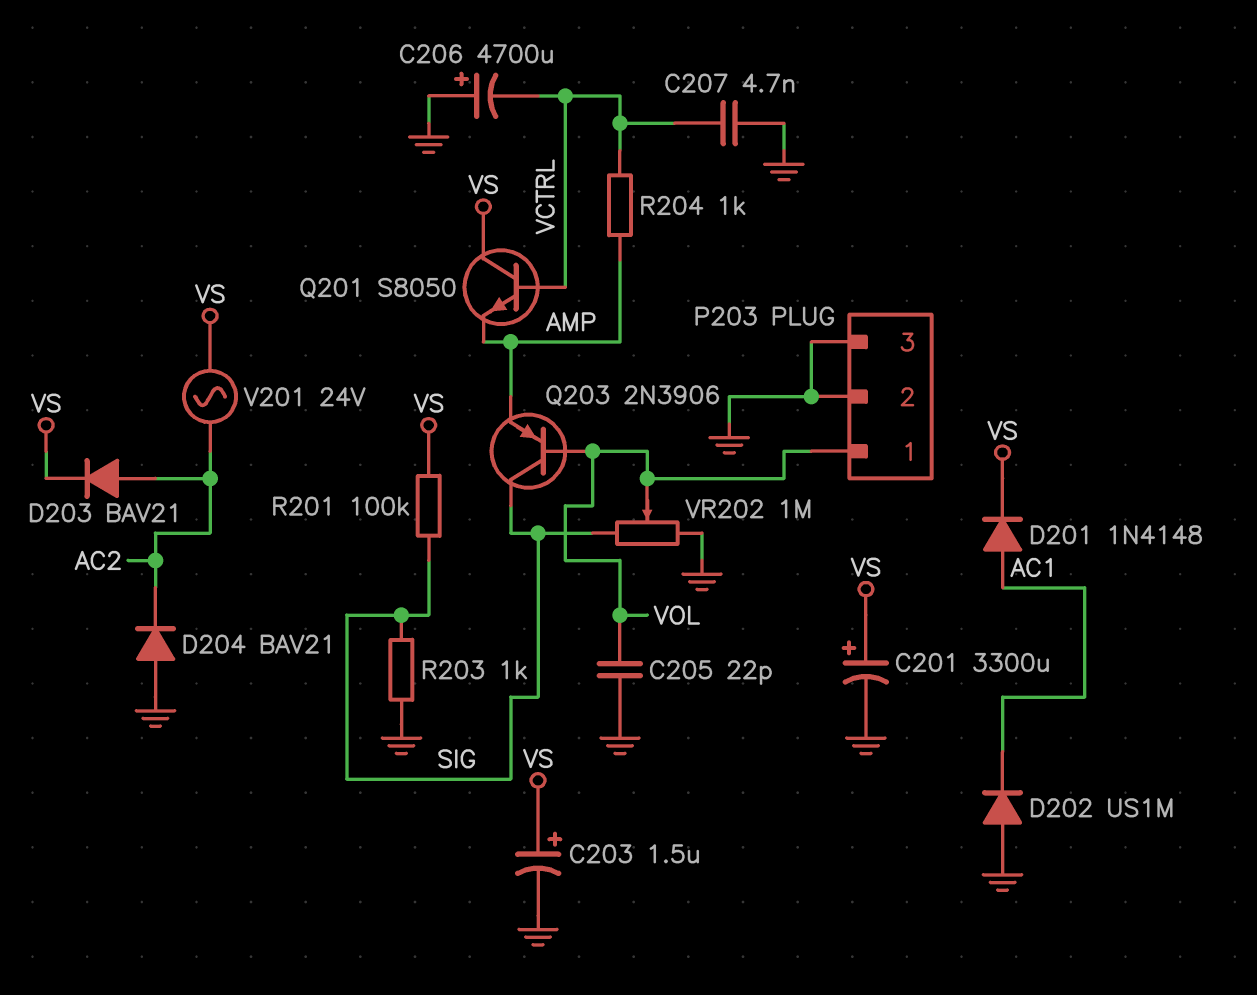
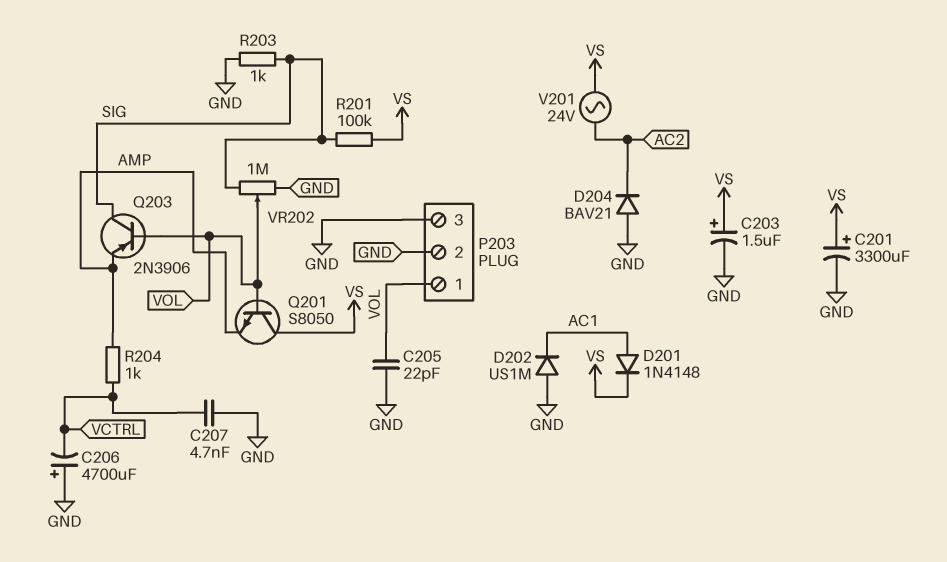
D203: diode BAV21 (A AC2, K VS) -> none
Q201: NPN S8050 (B VCTRL, C VS, E AMP) -> NPN S8050 (B VOL, C VS, E AMP)

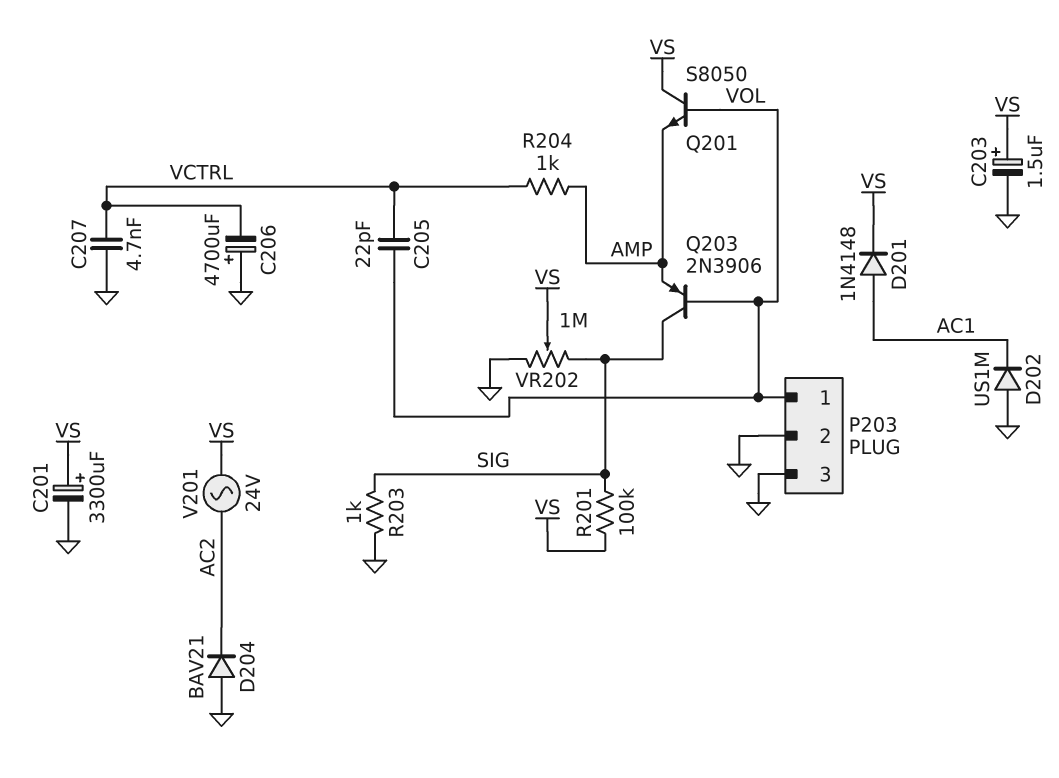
C205: 22pF (GND, VOL) -> 22pF (VCTRL, VOL)
VR202: 1M (GND, SIG, wiper VOL) -> 1M (GND, SIG, wiper VS)

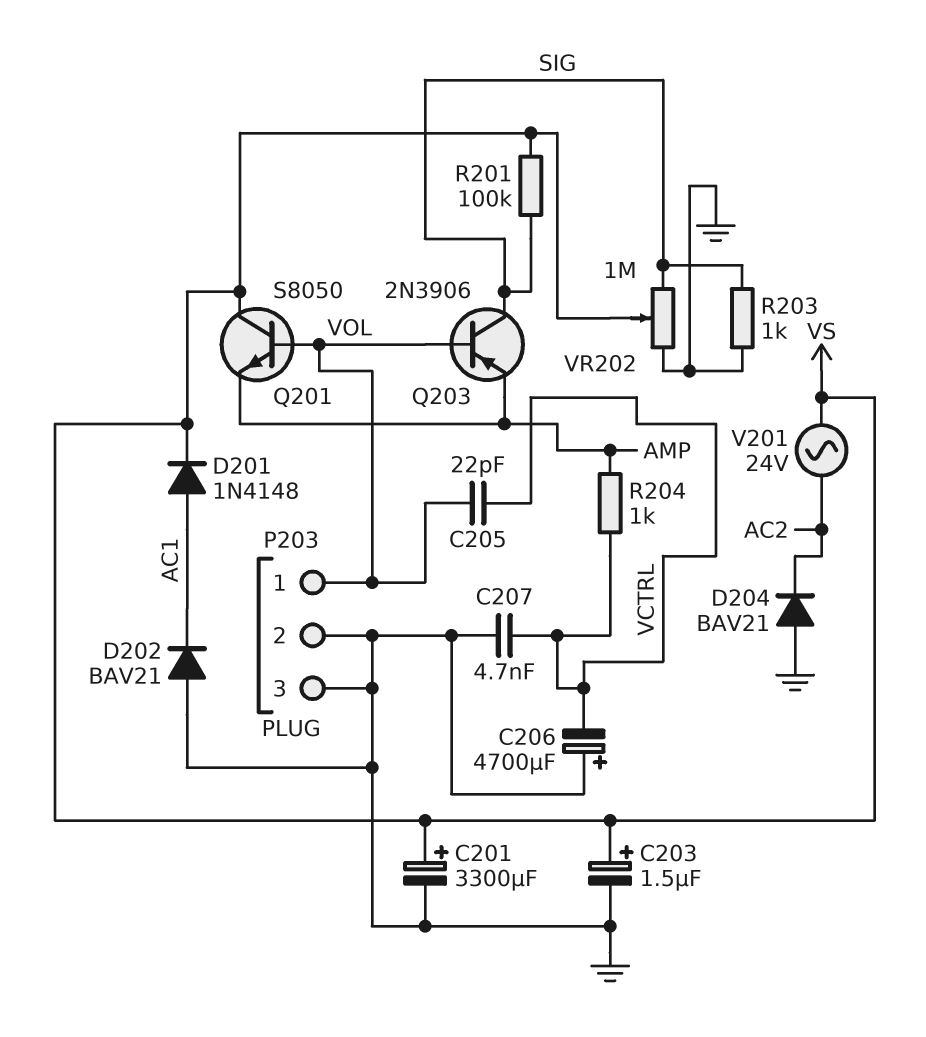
D202: diode US1M (A GND, K AC1) -> diode BAV21 (A GND, K AC1)

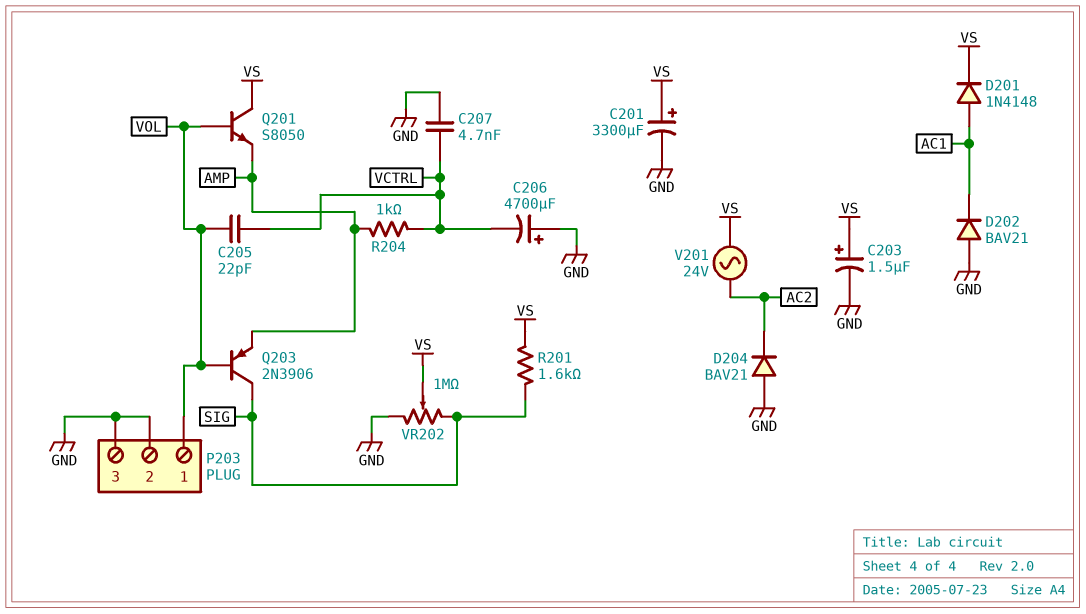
R201: 100k (SIG, VS) -> 1.6k (SIG, VS)
R203: 1k (GND, SIG) -> none

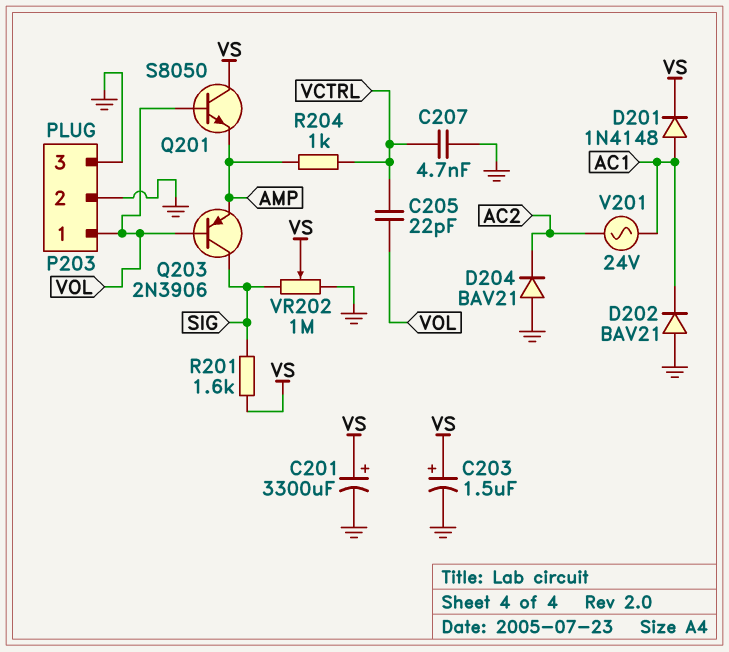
C206: 4700uF (plus GND, minus VCTRL) -> none
V201: AC 24V (AC2, VS) -> AC 24V (AC1, AC2)

